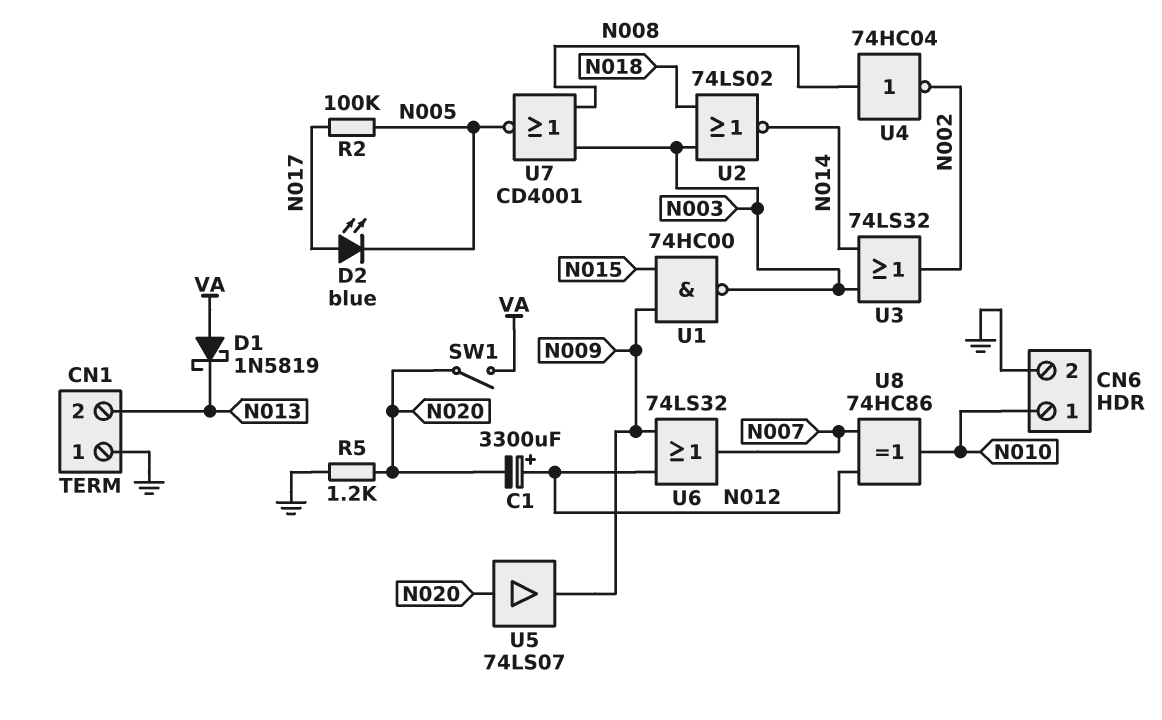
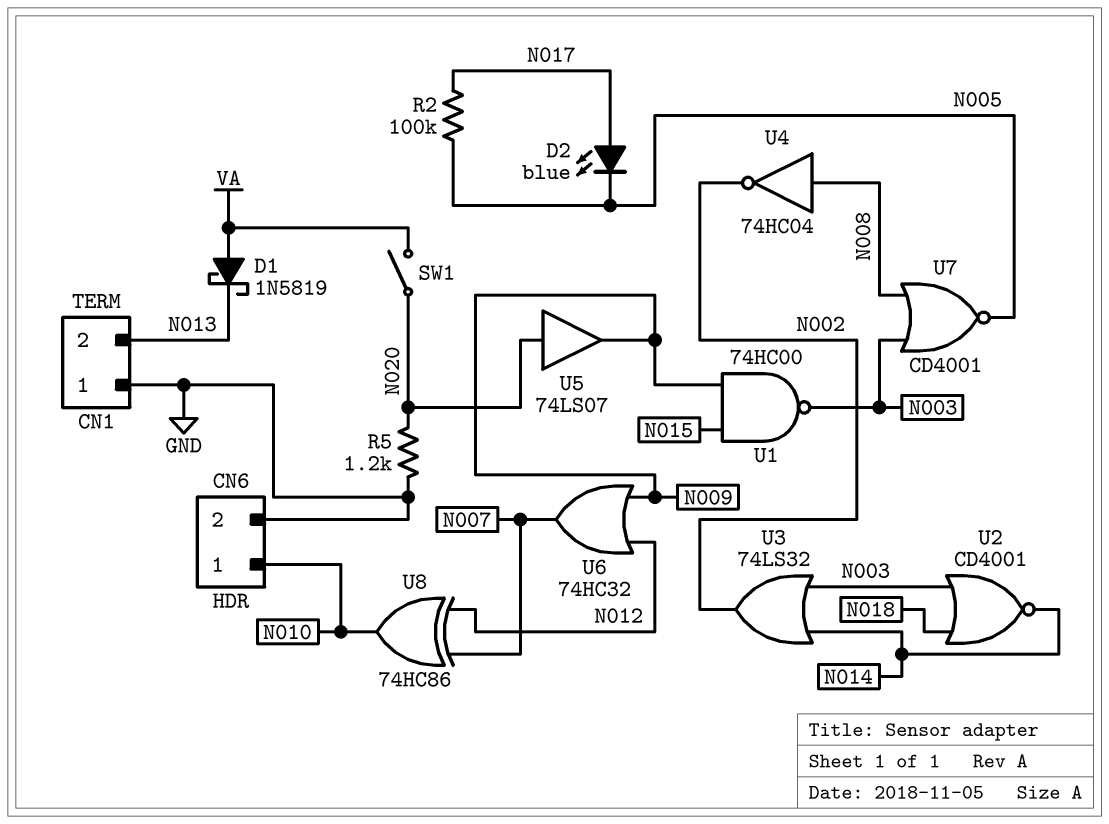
C1: 3300uF (plus N012, minus N020) -> none
U2: NOR 74LS02 (in N003, in N018, out N014) -> NOR CD4001 (in N003, in N018, out N014)
U6: OR 74LS32 (in N009, in N012, out N007) -> OR 74HC32 (in N009, in N012, out N007)

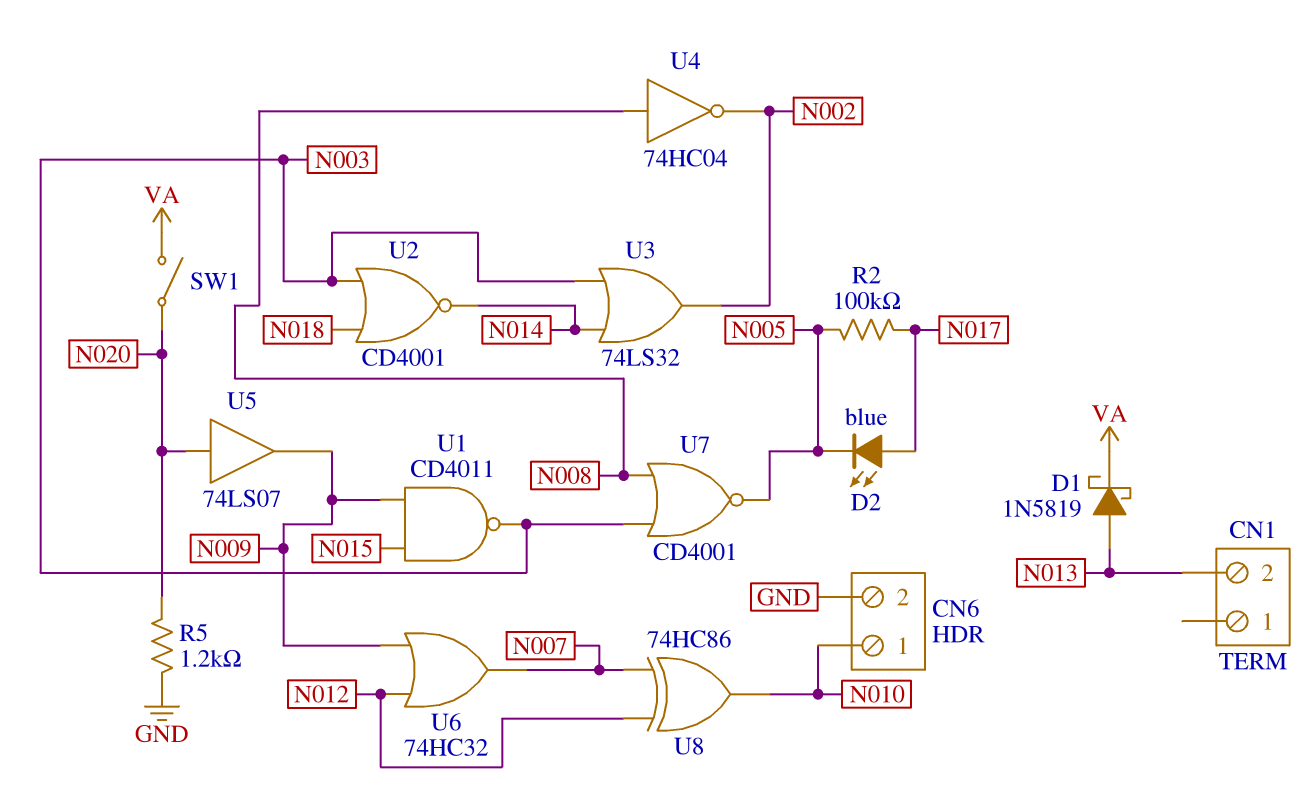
CN1 pin 1: GND -> none
D1: schottky 1N5819 (A VA, K N013) -> schottky 1N5819 (A N013, K VA)
U1: NAND 74HC00 (in N009, in N015, out N003) -> NAND CD4011 (in N009, in N015, out N003)

